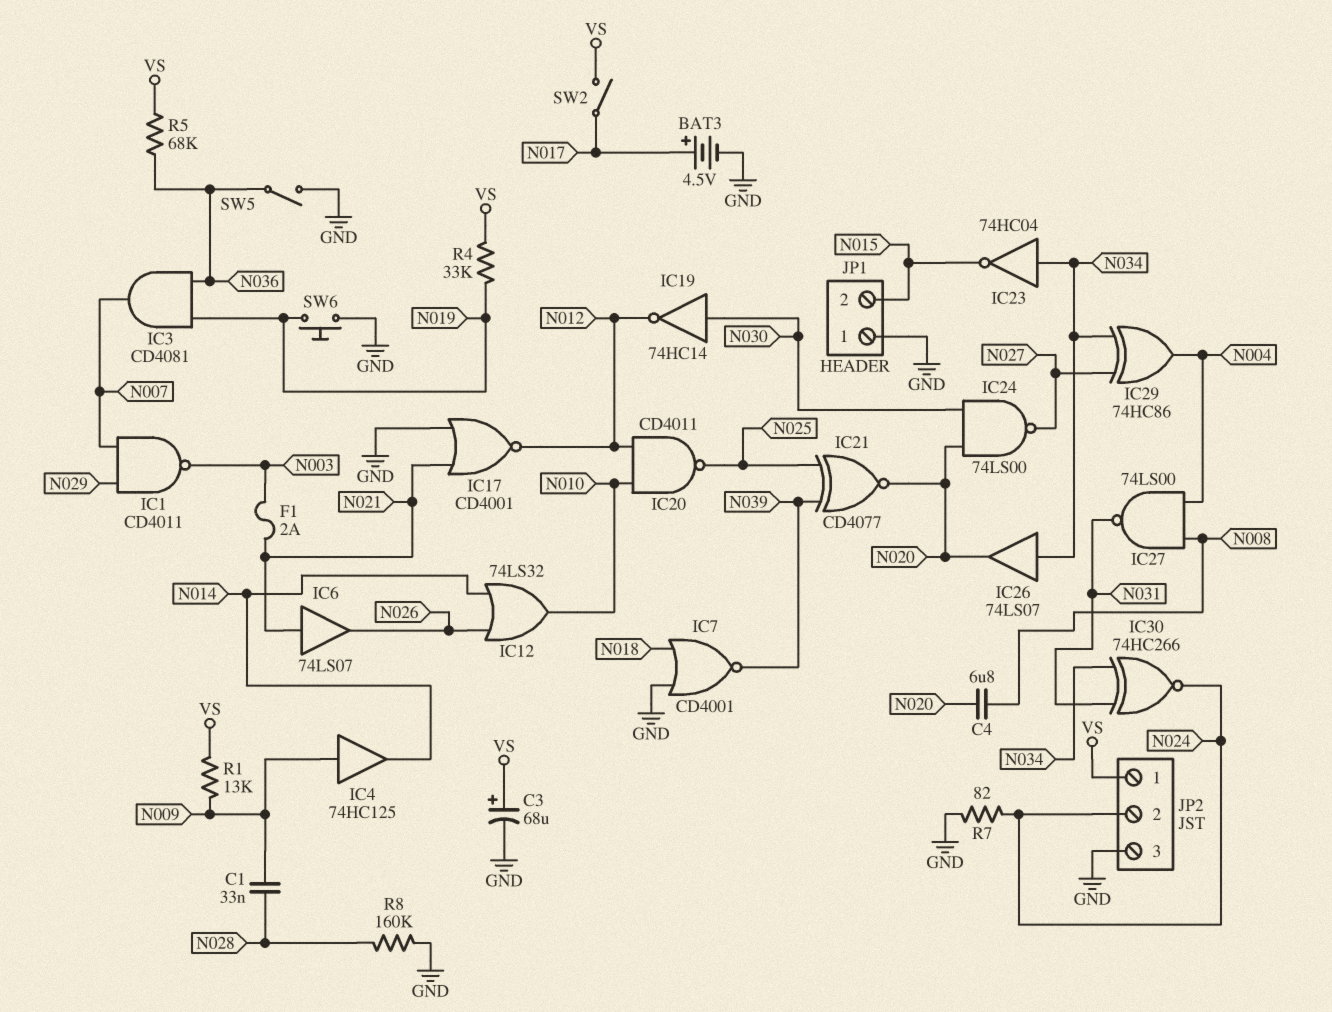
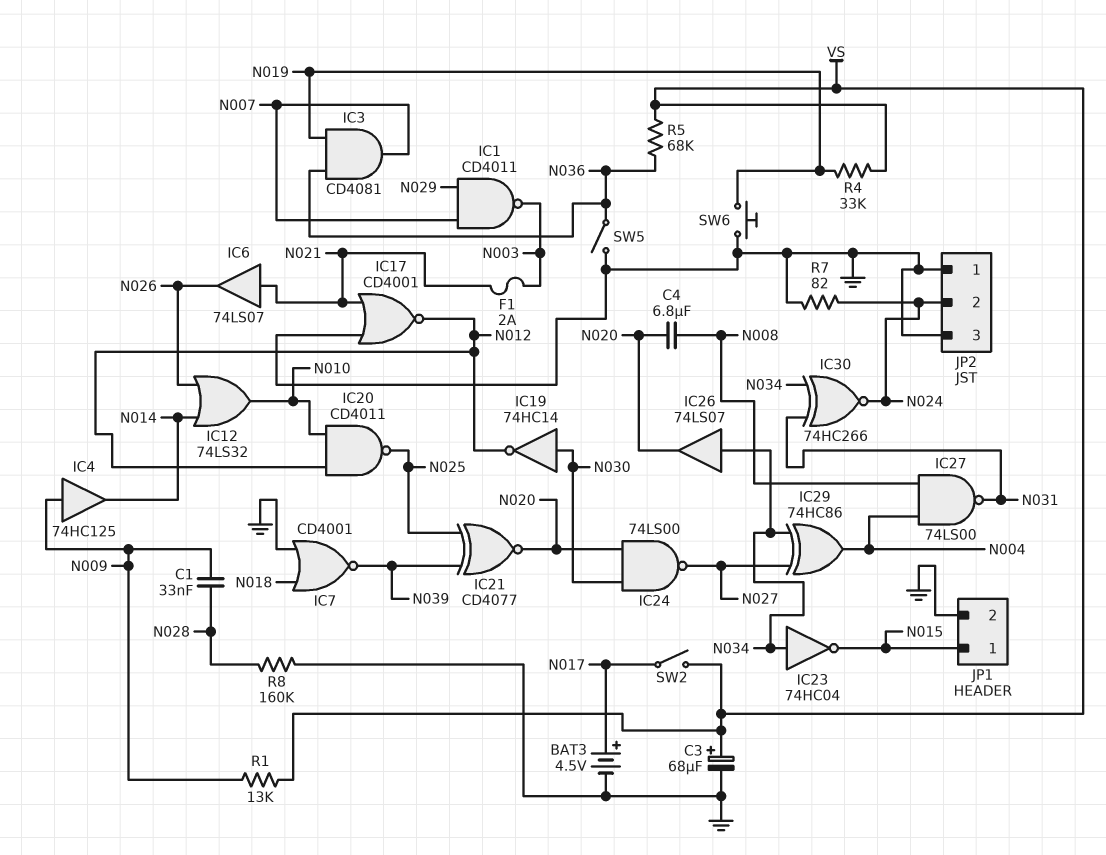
JP1 pin 1: GND -> N015
JP1 pin 2: N015 -> GND
JP2 pin 1: VS -> GND

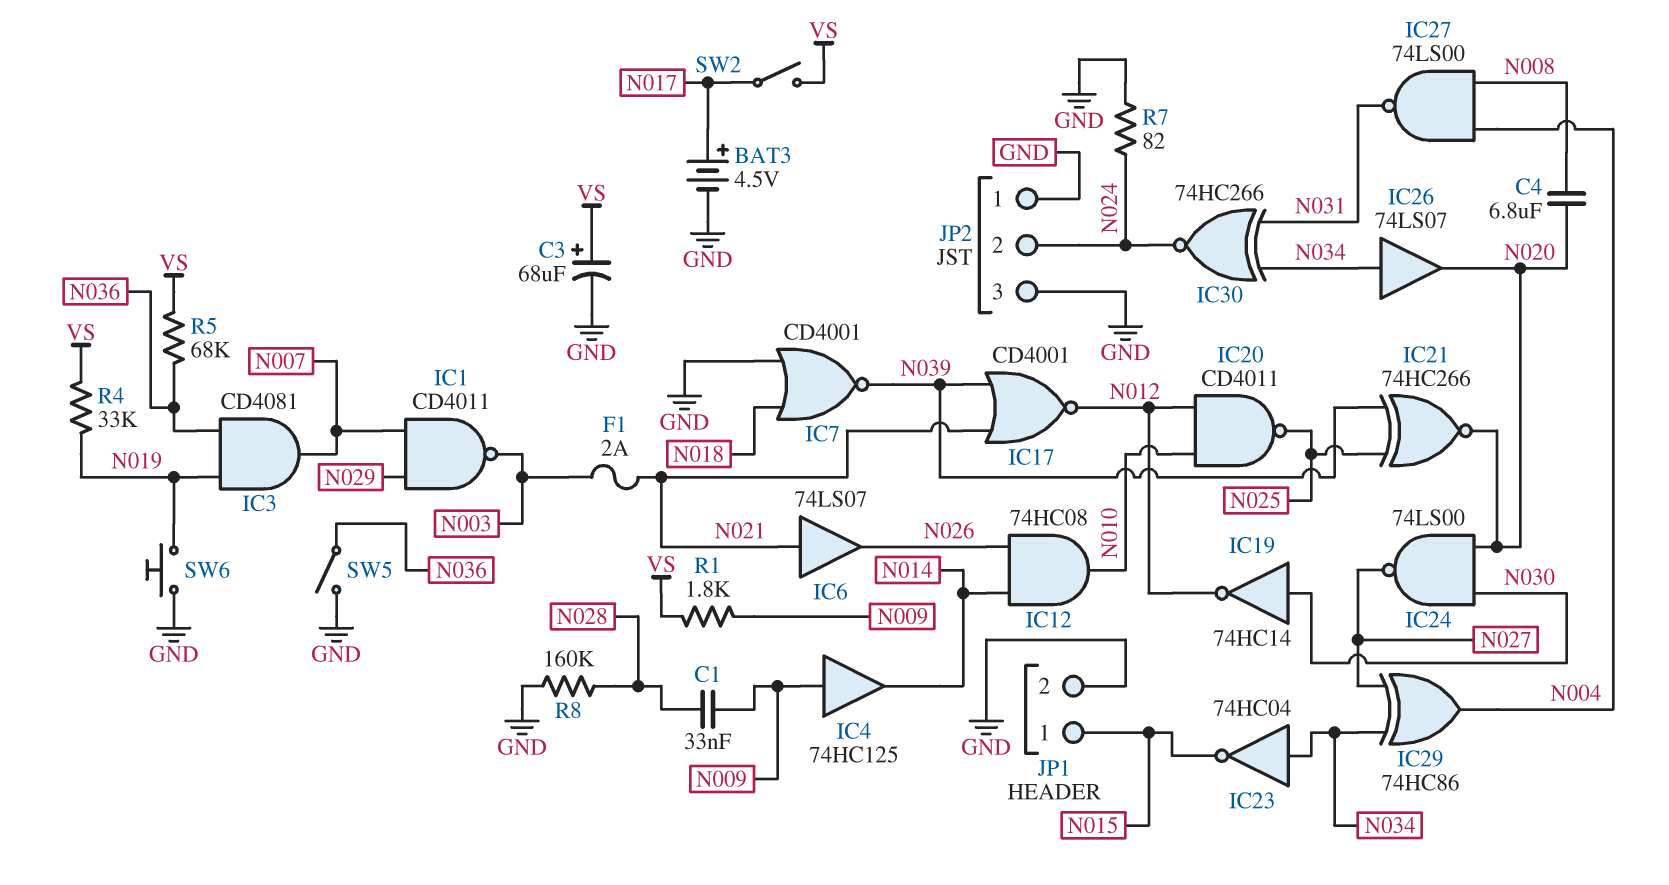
IC12: OR 74LS32 (in N014, in N026, out N010) -> AND 74HC08 (in N014, in N026, out N010)
IC17: NOR CD4001 (in GND, in N021, out N012) -> NOR CD4001 (in N021, in N039, out N012)
IC21: XNOR CD4077 (in N025, in N039, out N020) -> XNOR 74HC266 (in N025, in N039, out N020)
R1: 13k (N009, VS) -> 1.8k (N009, VS)

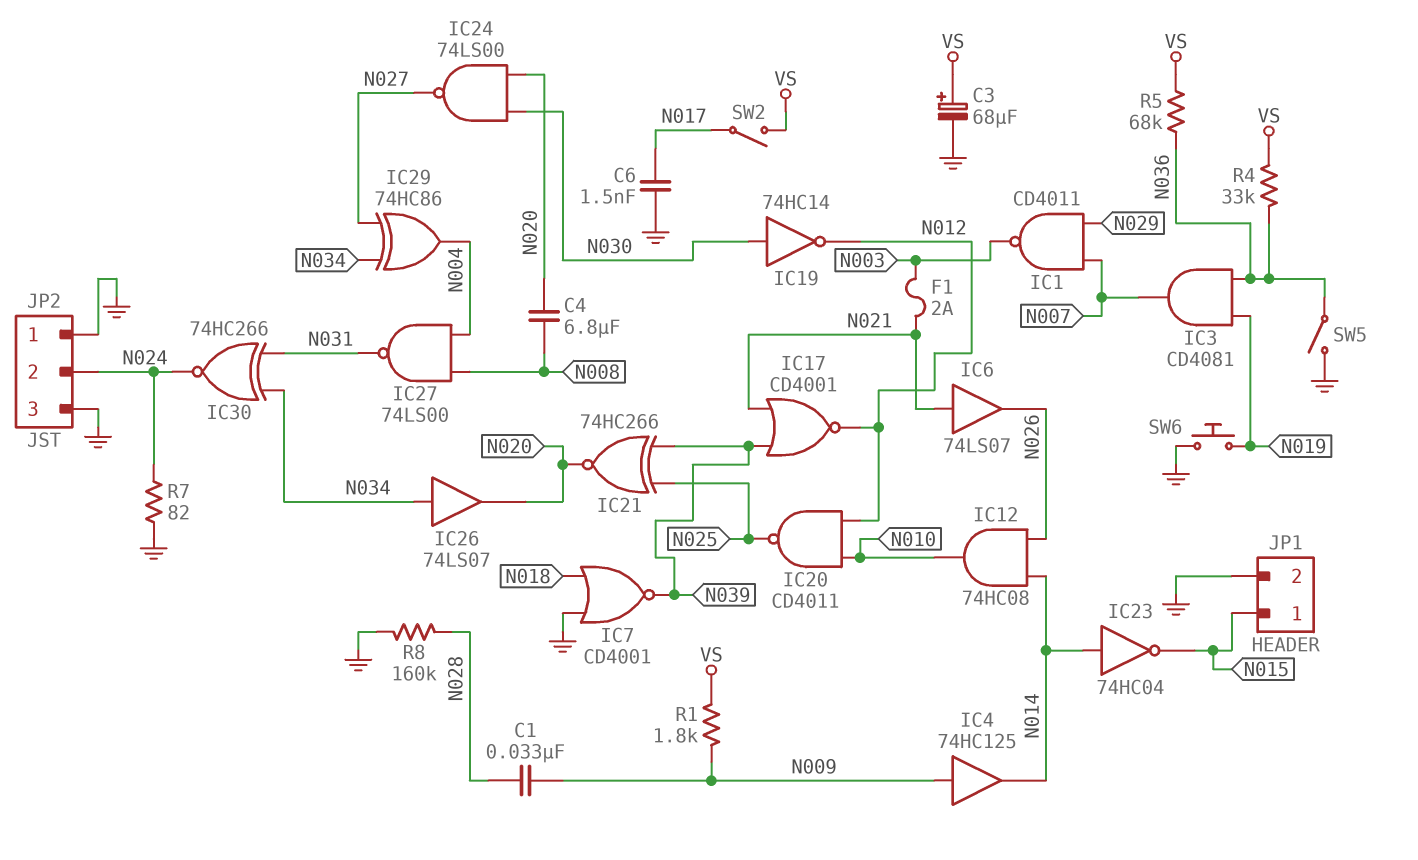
BAT3: 4.5V (plus N017, minus GND) -> none
C6: none -> 1.5nF (GND, N017)
IC23: NOT 74HC04 (in N034, out N015) -> NOT 74HC04 (in N014, out N015)
R4: 33k (N019, VS) -> 33k (N036, VS)

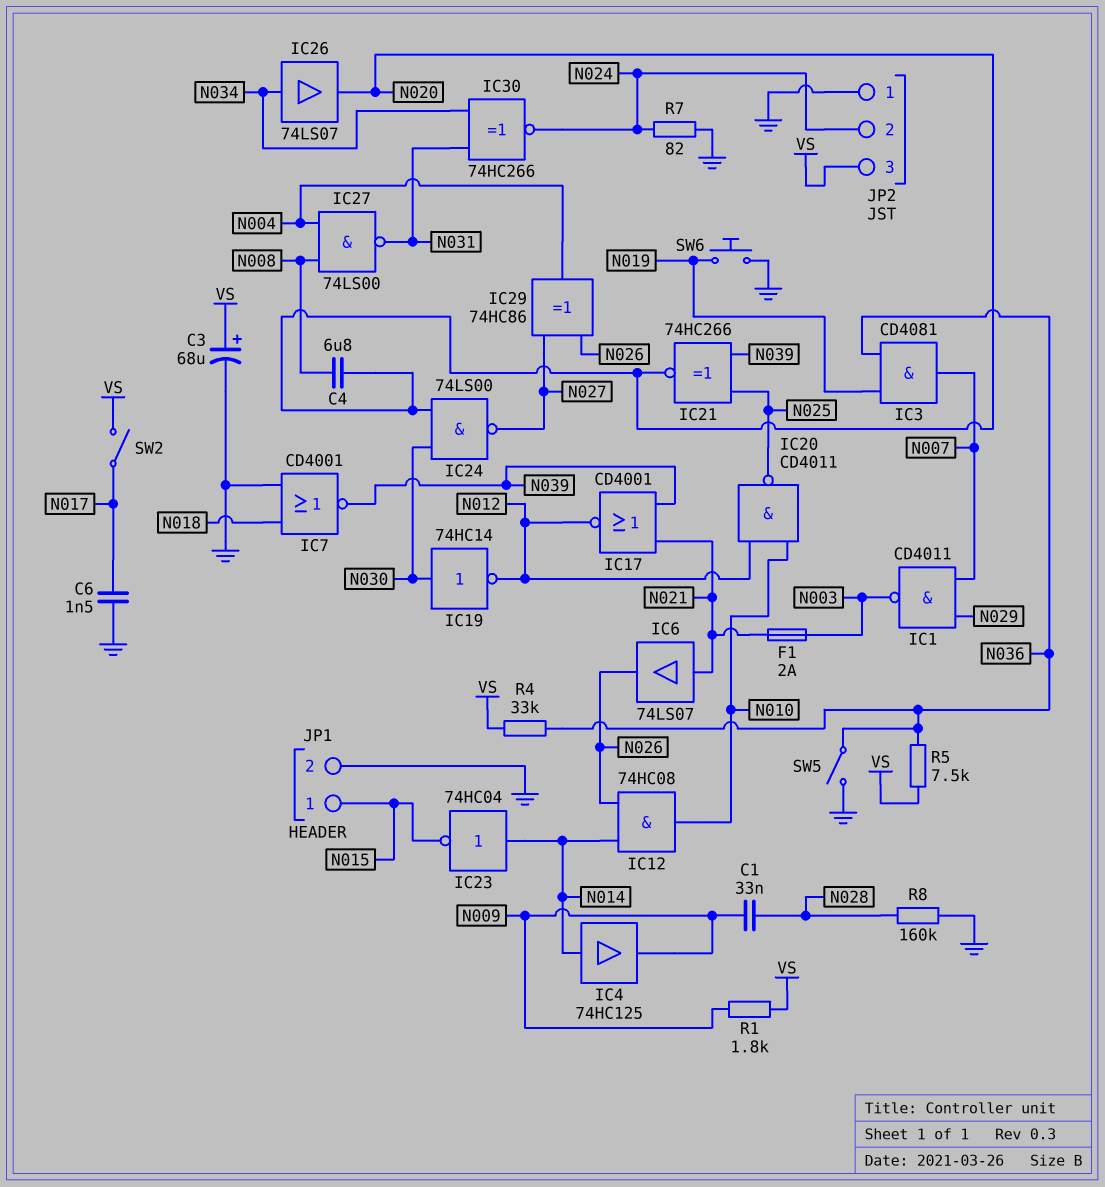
IC4: buffer 74HC125 (in N009, out N014) -> buffer 74HC125 (in N014, out N009)
IC29: XOR 74HC86 (in N027, in N034, out N004) -> XOR 74HC86 (in N026, in N027, out N004)
JP2 pin 3: GND -> VS
R5: 68k (N036, VS) -> 7.5k (N036, VS)

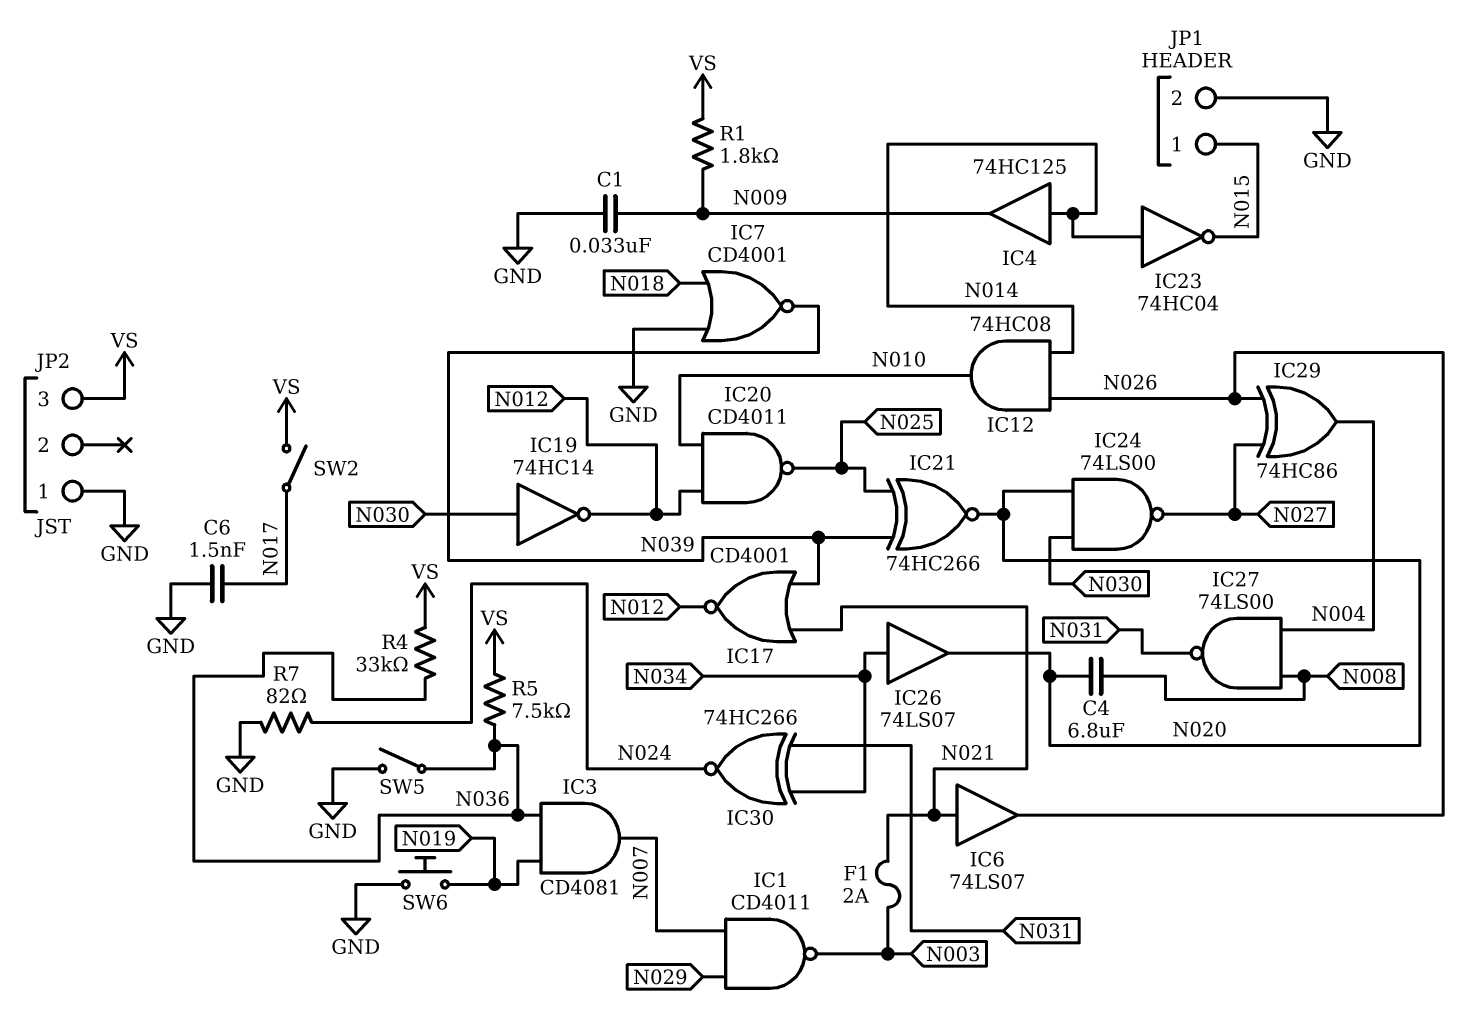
C1: 33nF (N009, N028) -> 33nF (GND, N009)
C3: 68uF (plus VS, minus GND) -> none
JP2 pin 2: N024 -> none
R8: 160k (GND, N028) -> none

